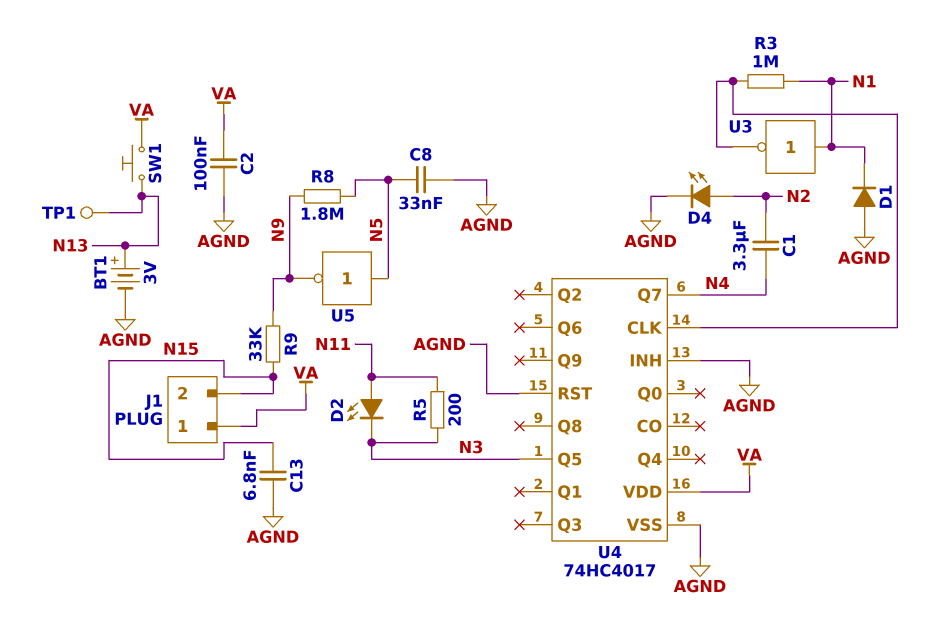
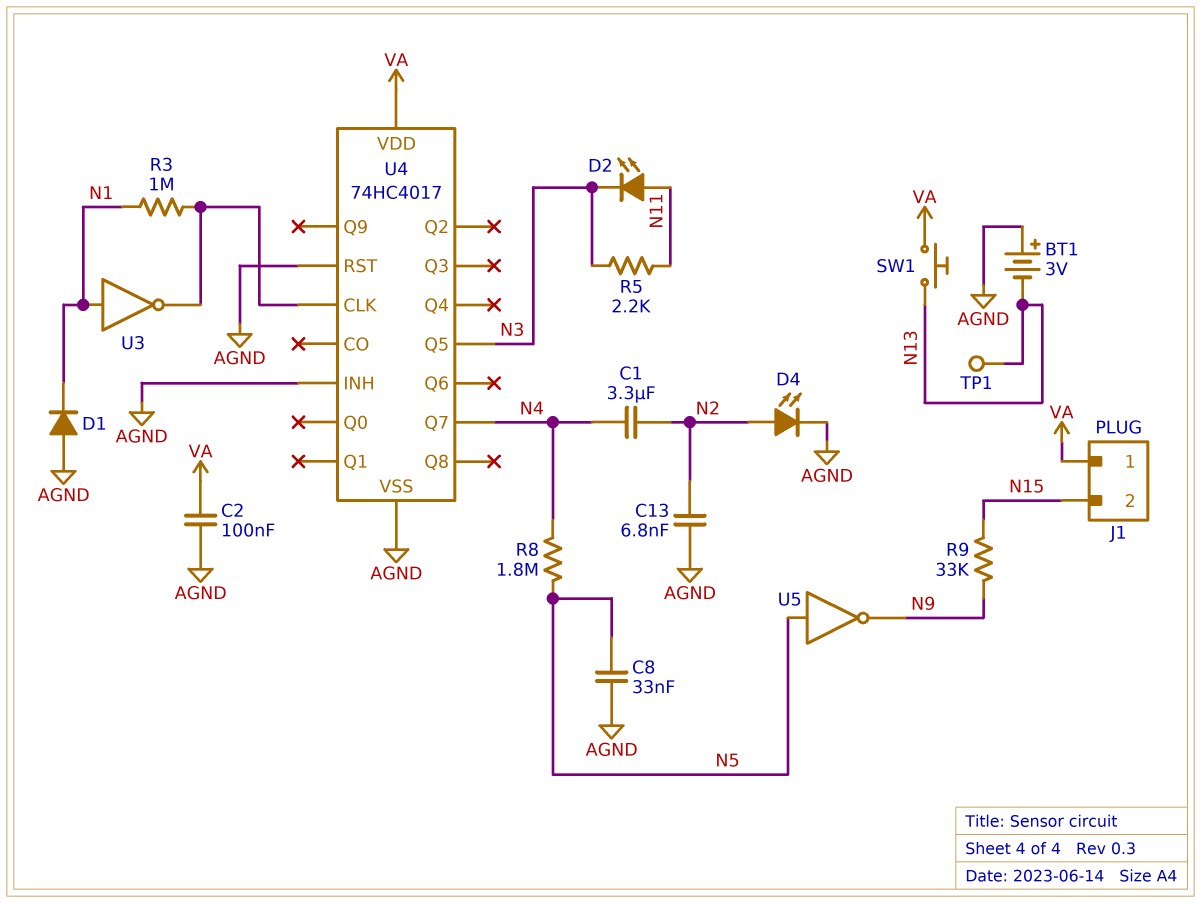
BT1: 3V (plus N13, minus AGND) -> 3V (plus AGND, minus N13)
C13: 6.8nF (AGND, N15) -> 6.8nF (AGND, N2)
R5: 200 (N3, N11) -> 2.2k (N3, N11)
R8: 1.8M (N5, N9) -> 1.8M (N4, N5)

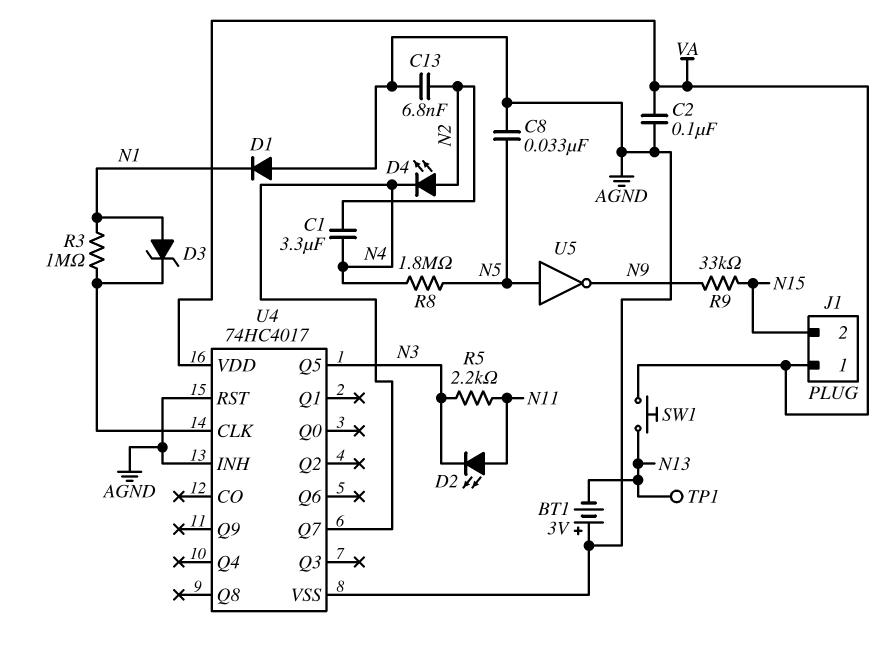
D3: none -> zener (A N1, K U4/CLK)
D4: LED (A N2, K AGND) -> LED (A N2, K N4)
U3: NOT (in N1, out U4/CLK) -> none

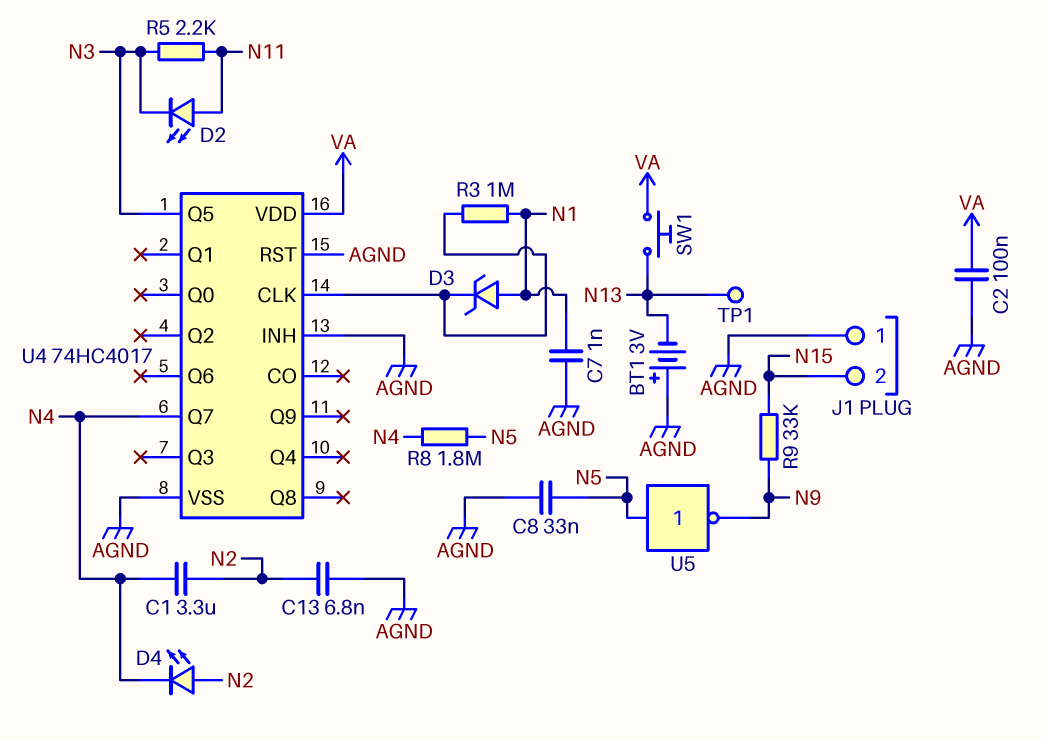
C7: none -> 1nF (AGND, N1)
D1: diode (A AGND, K N1) -> none
J1 pin 1: VA -> AGND

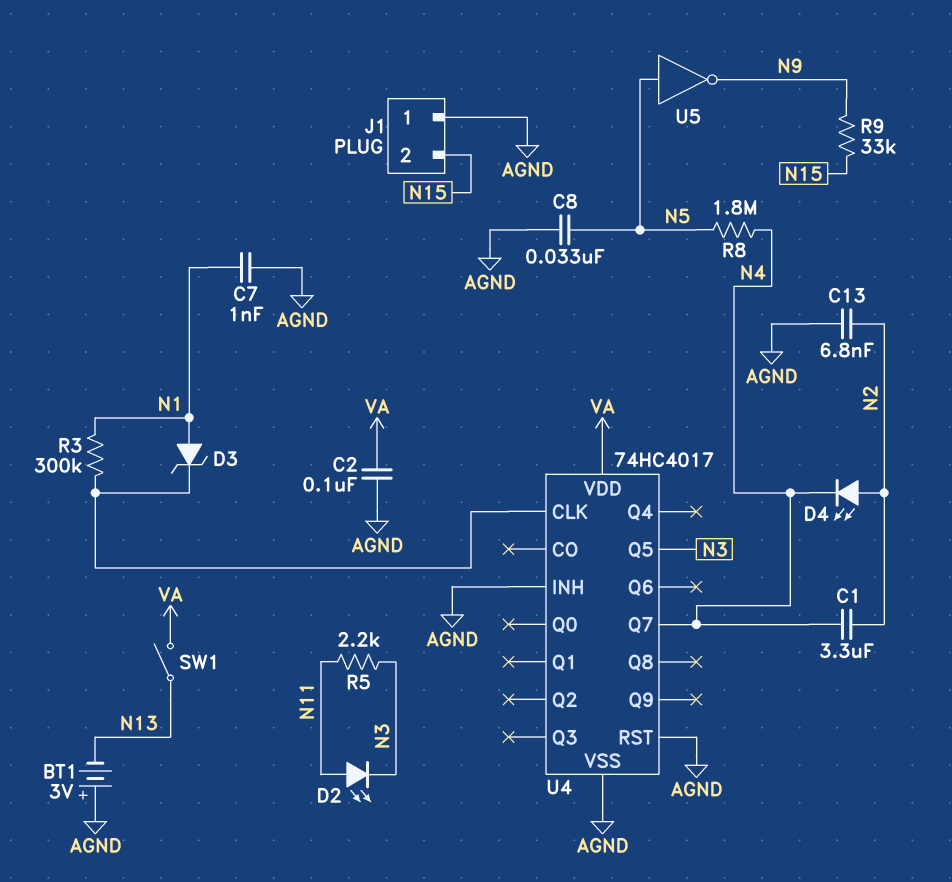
R3: 1M (N1, U4/CLK) -> 300k (N1, U4/CLK)
SW1: button (N13, VA) -> switch (N13, VA)
TP1: test point (N13) -> none

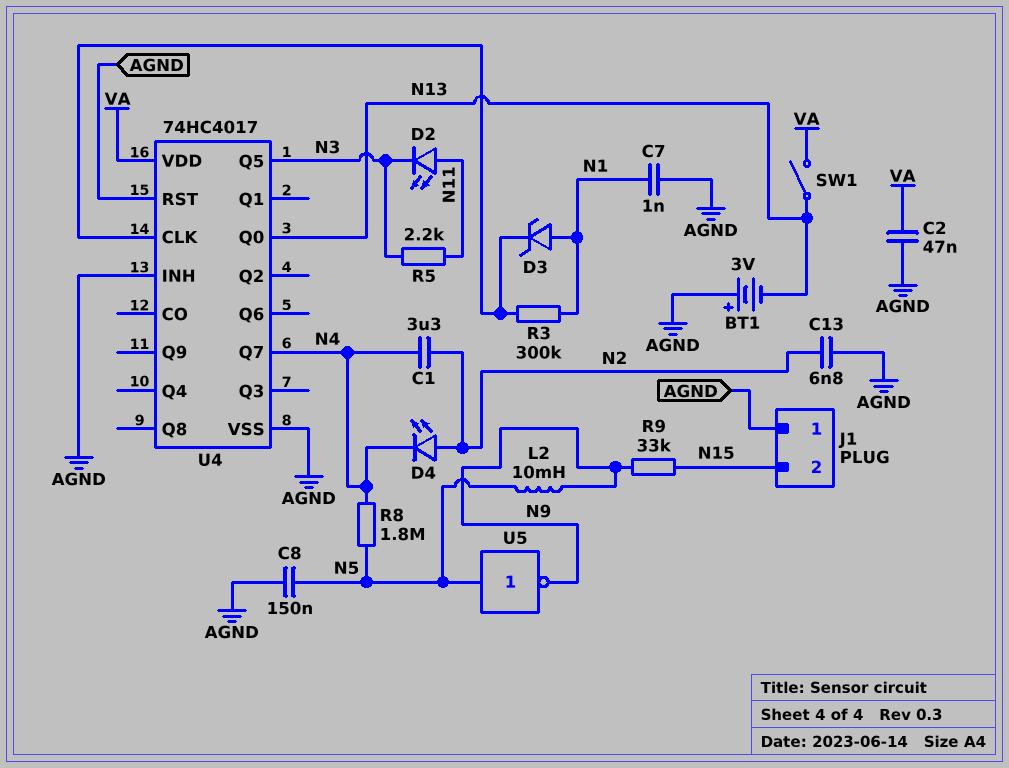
C2: 100nF (AGND, VA) -> 47nF (AGND, VA)
C8: 33nF (AGND, N5) -> 150nF (AGND, N5)
L2: none -> 10mH (N5, N9)
U4 pin Q0: none -> N13

